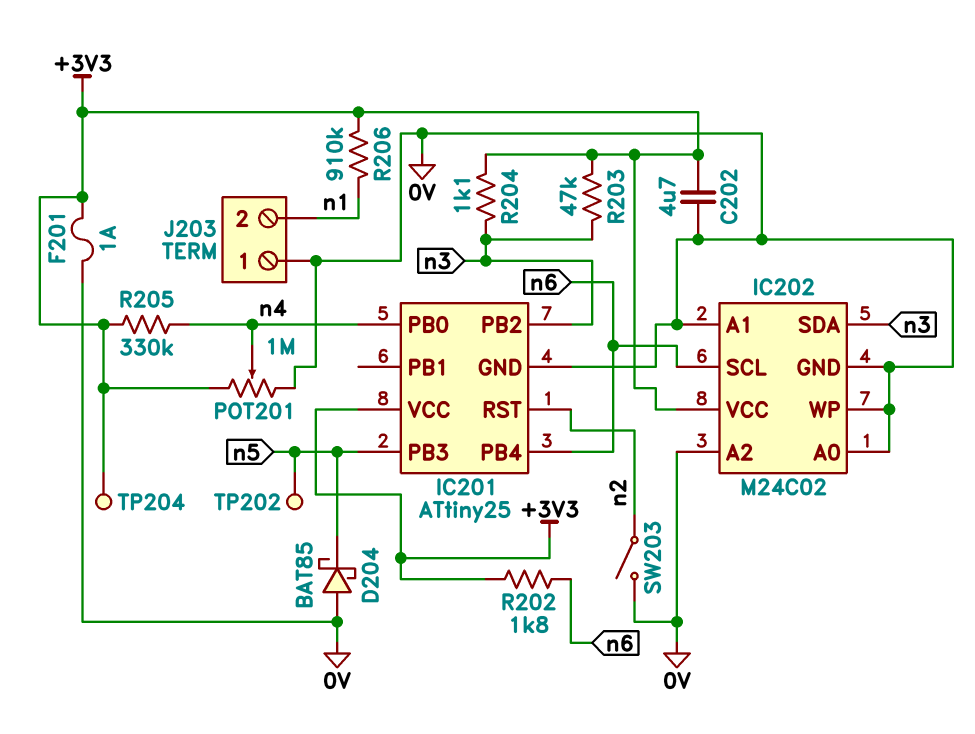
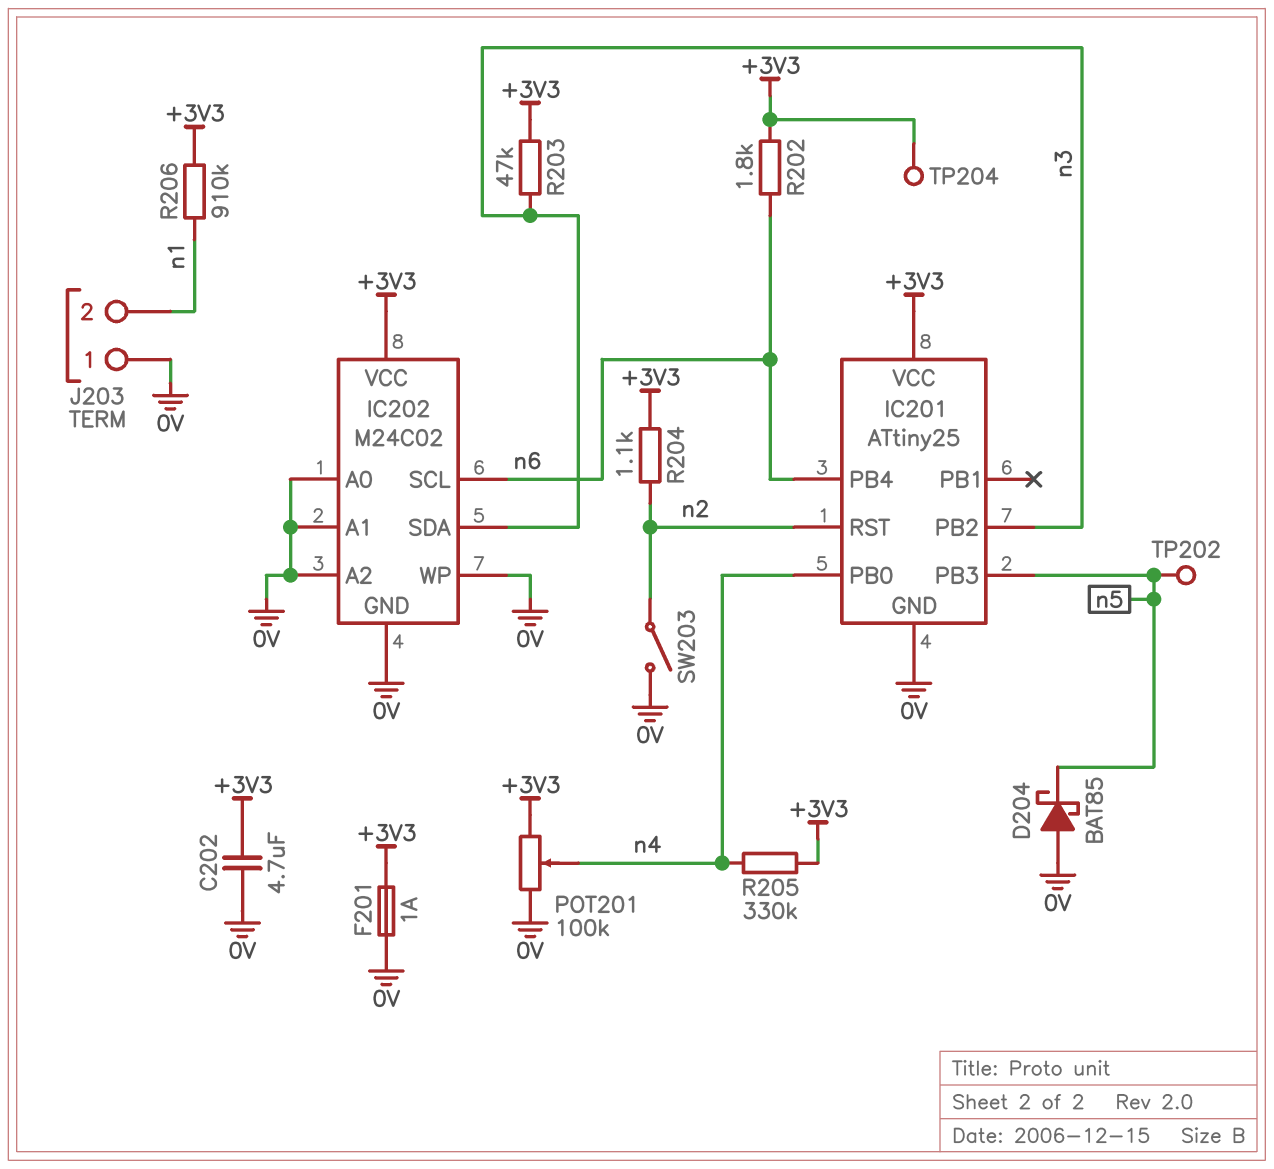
POT201: 1M (+3V3, 0V, wiper n4) -> 100k (+3V3, 0V, wiper n4)
R204: 1.1k (+3V3, n3) -> 1.1k (+3V3, n2)

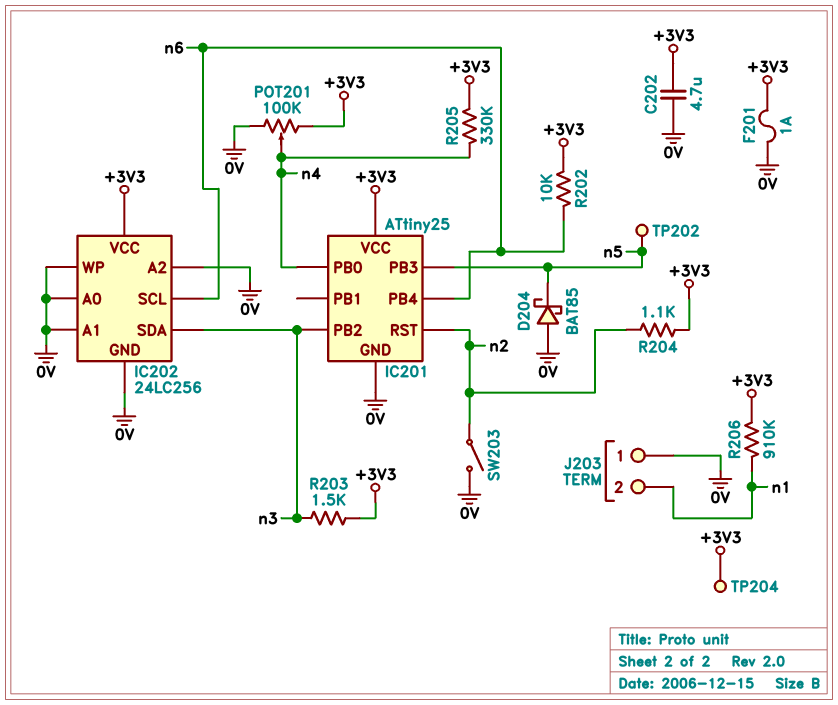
IC202: M24C02 -> 24LC256
R202: 1.8k (+3V3, n6) -> 10k (+3V3, n6)
R203: 47k (+3V3, n3) -> 1.5k (+3V3, n3)

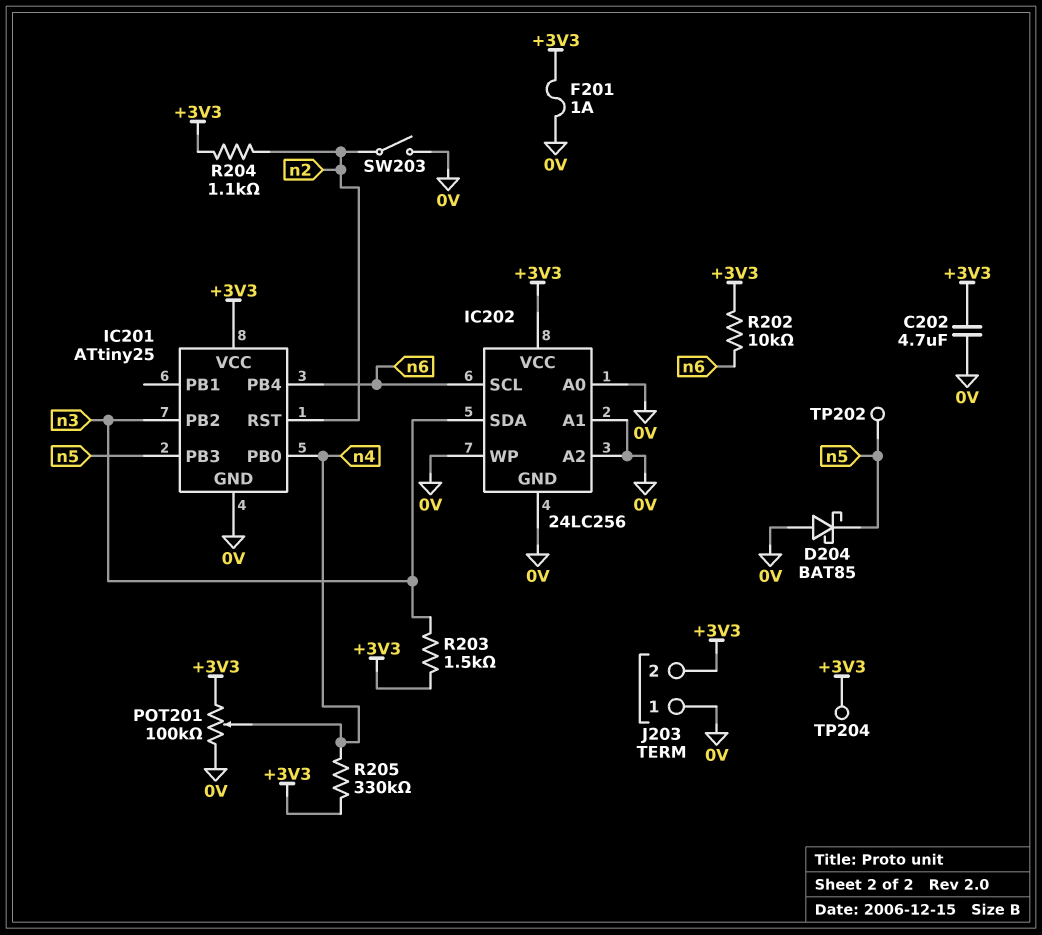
J203 pin 2: n1 -> +3V3
R206: 910k (+3V3, n1) -> none

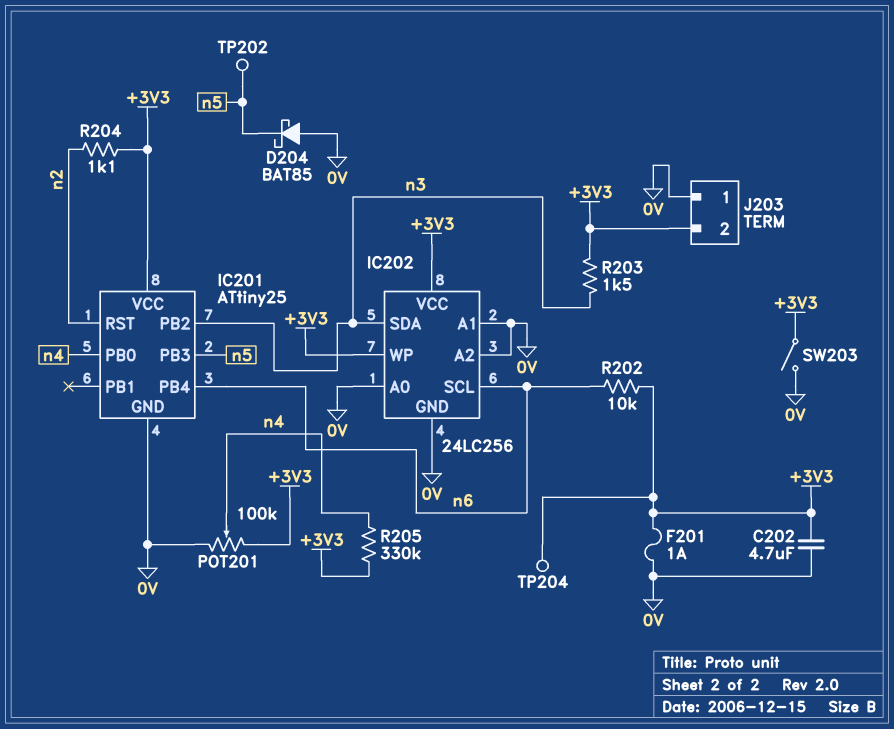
IC202 pin WP: 0V -> +3V3
SW203: switch (0V, n2) -> switch (+3V3, 0V)

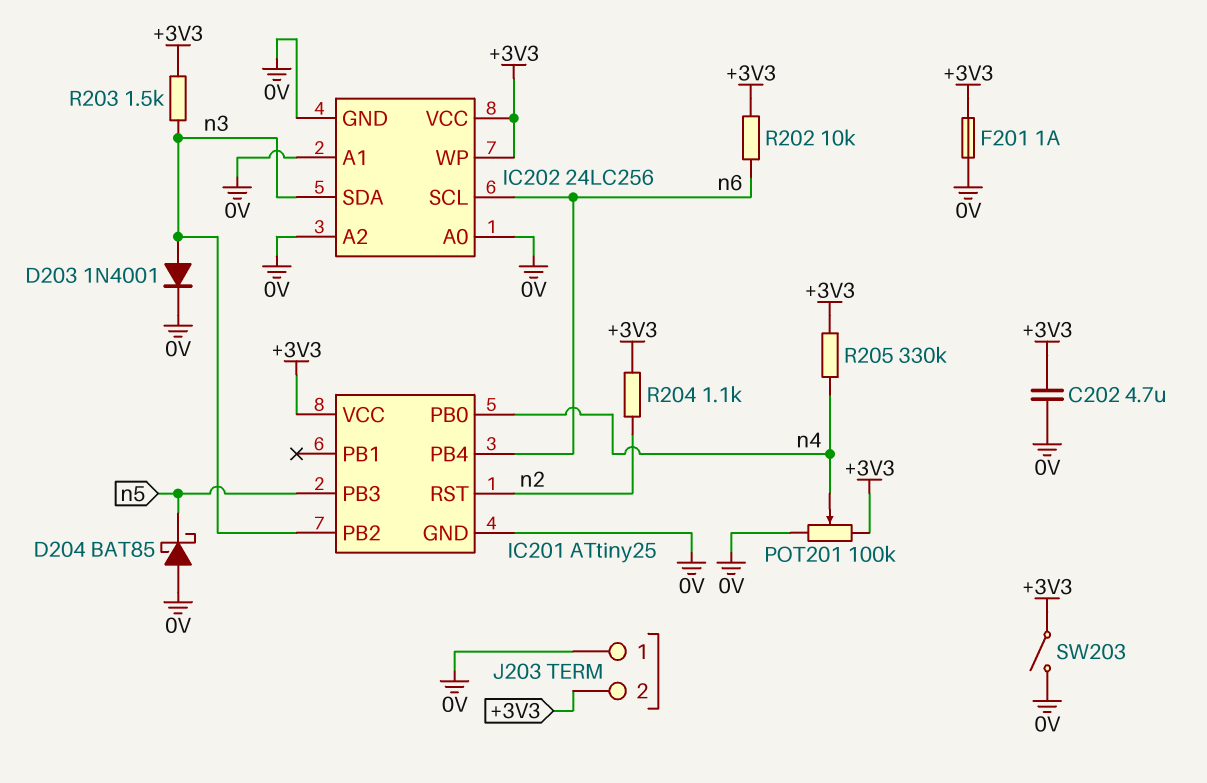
D203: none -> diode 1N4001 (A n3, K 0V)
TP202: test point (n5) -> none
TP204: test point (+3V3) -> none

